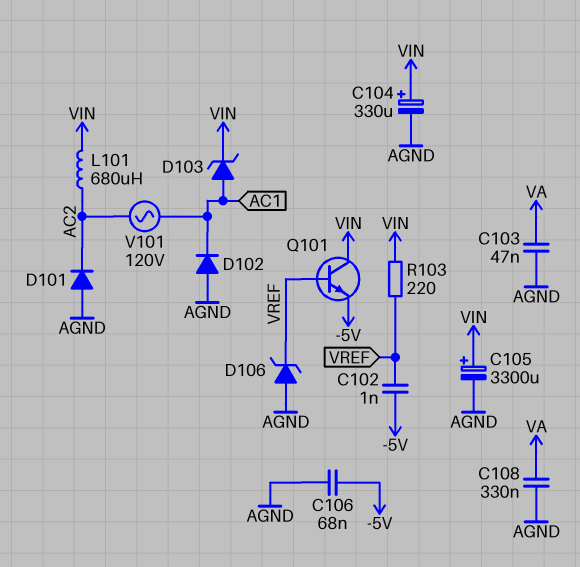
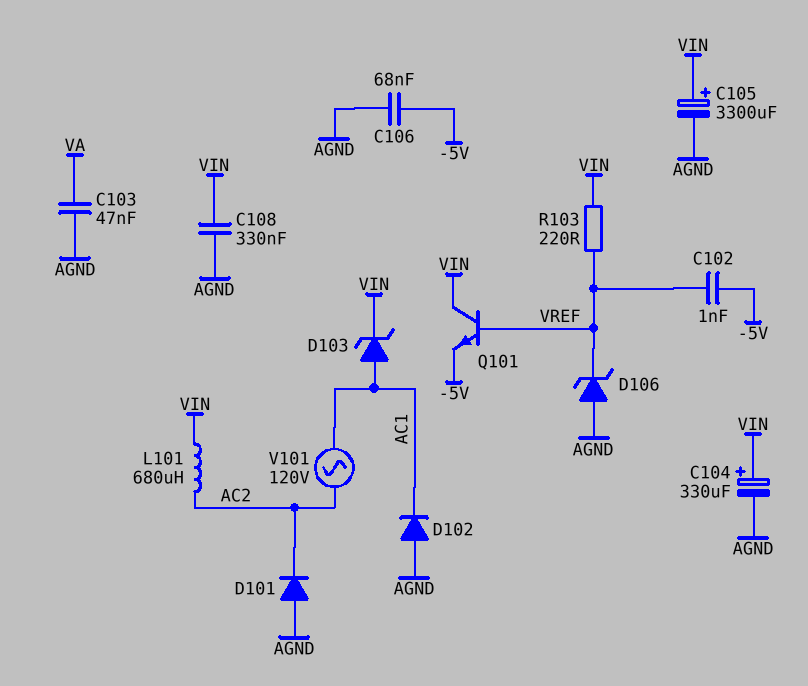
C108: 330nF (AGND, VA) -> 330nF (AGND, VIN)

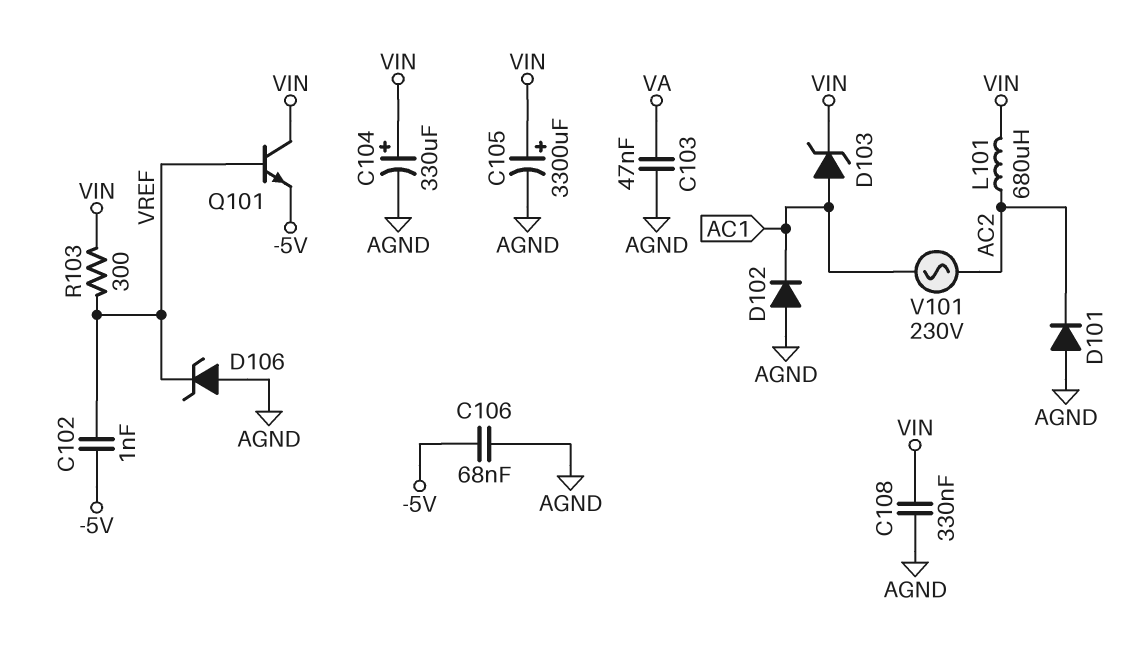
R103: 220 (VIN, VREF) -> 300 (VIN, VREF)
V101: AC 120V (AC1, AC2) -> AC 230V (AC1, AC2)

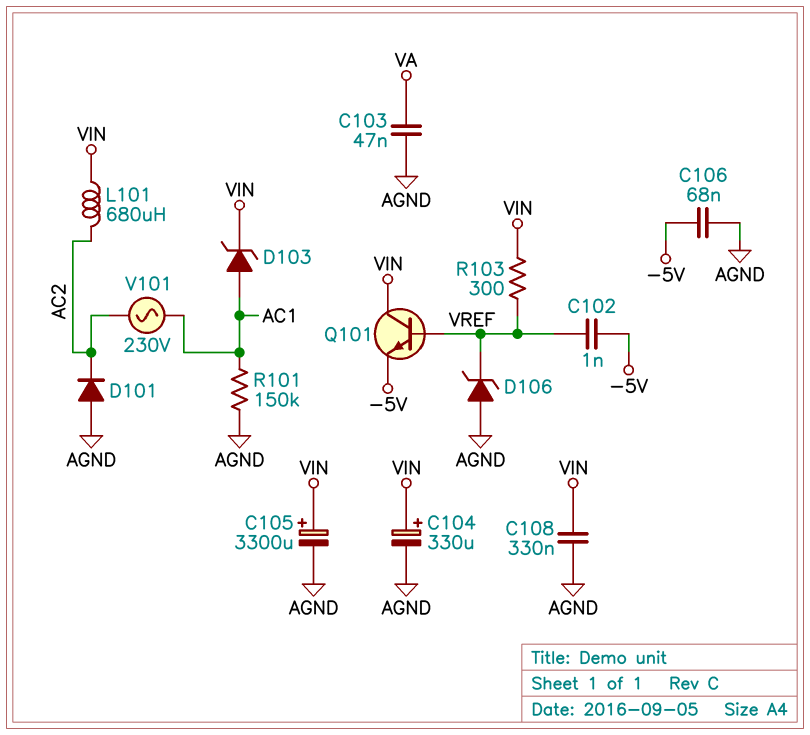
D102: diode (A AGND, K AC1) -> none
R101: none -> 150k (AC1, AGND)

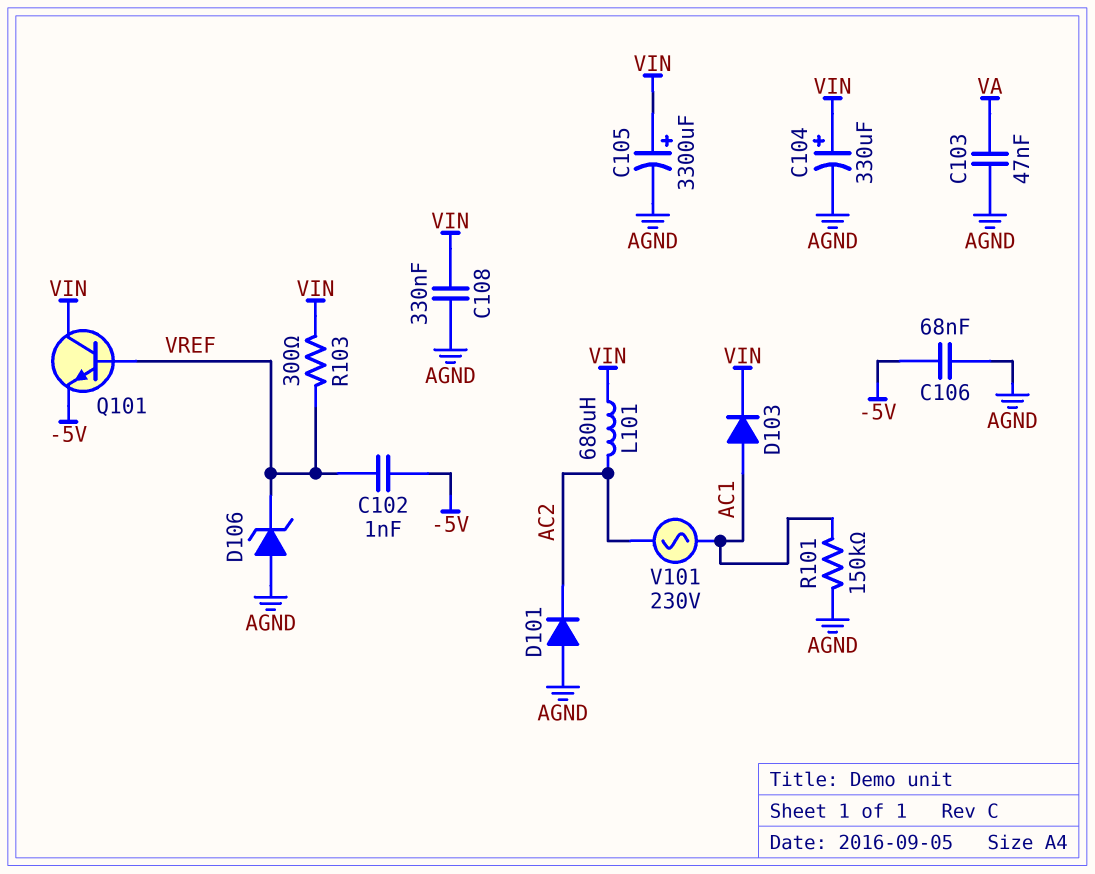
D103: zener (A AC1, K VIN) -> diode (A AC1, K VIN)

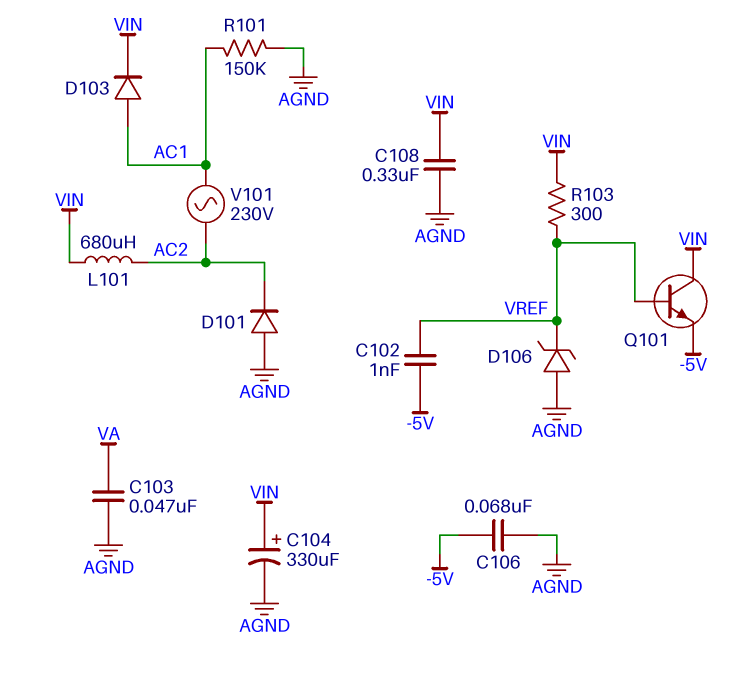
C105: 3300uF (plus VIN, minus AGND) -> none

